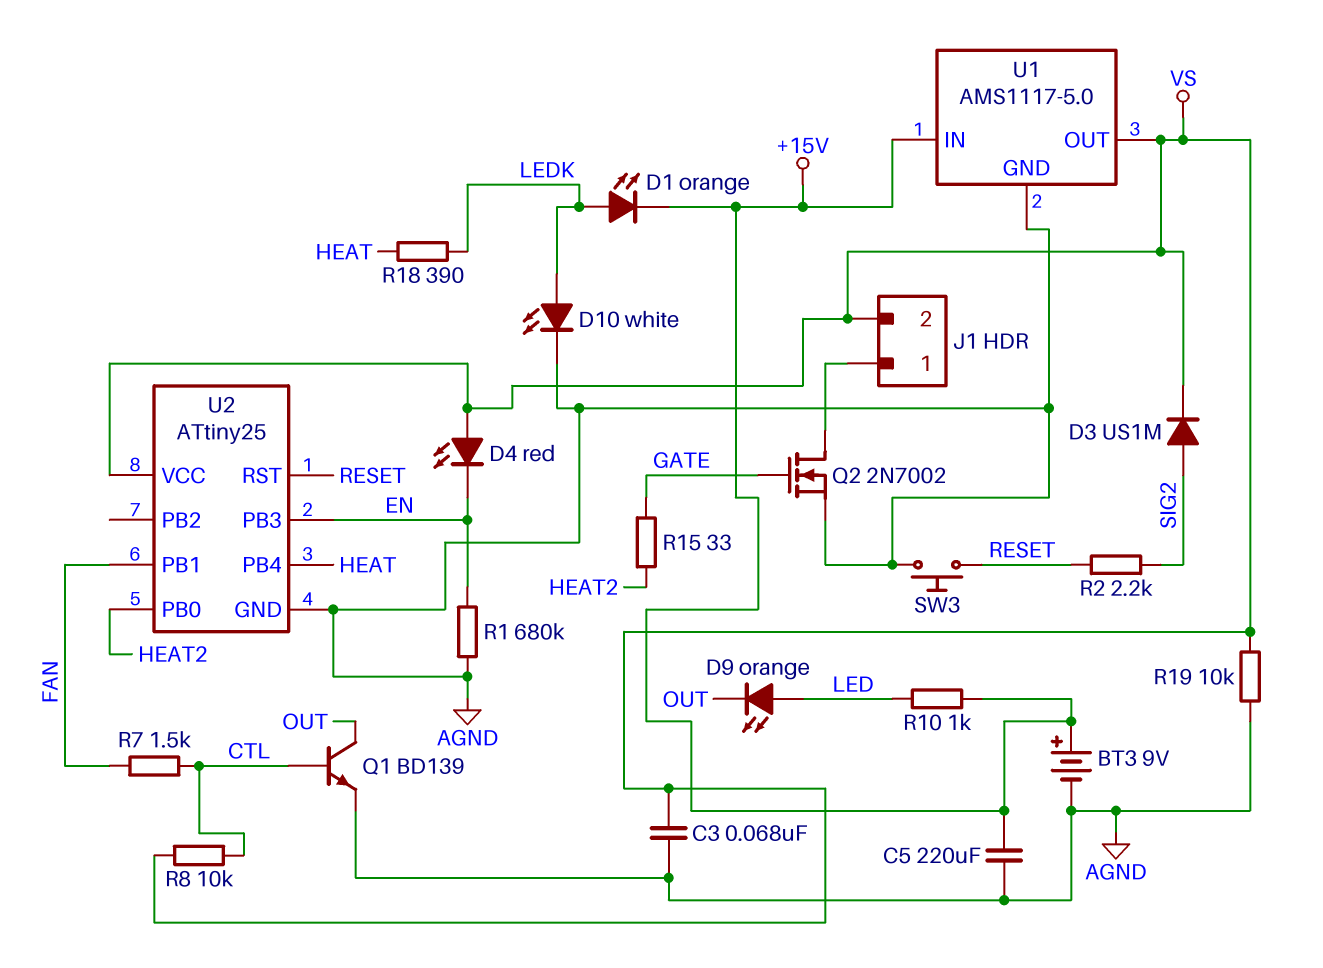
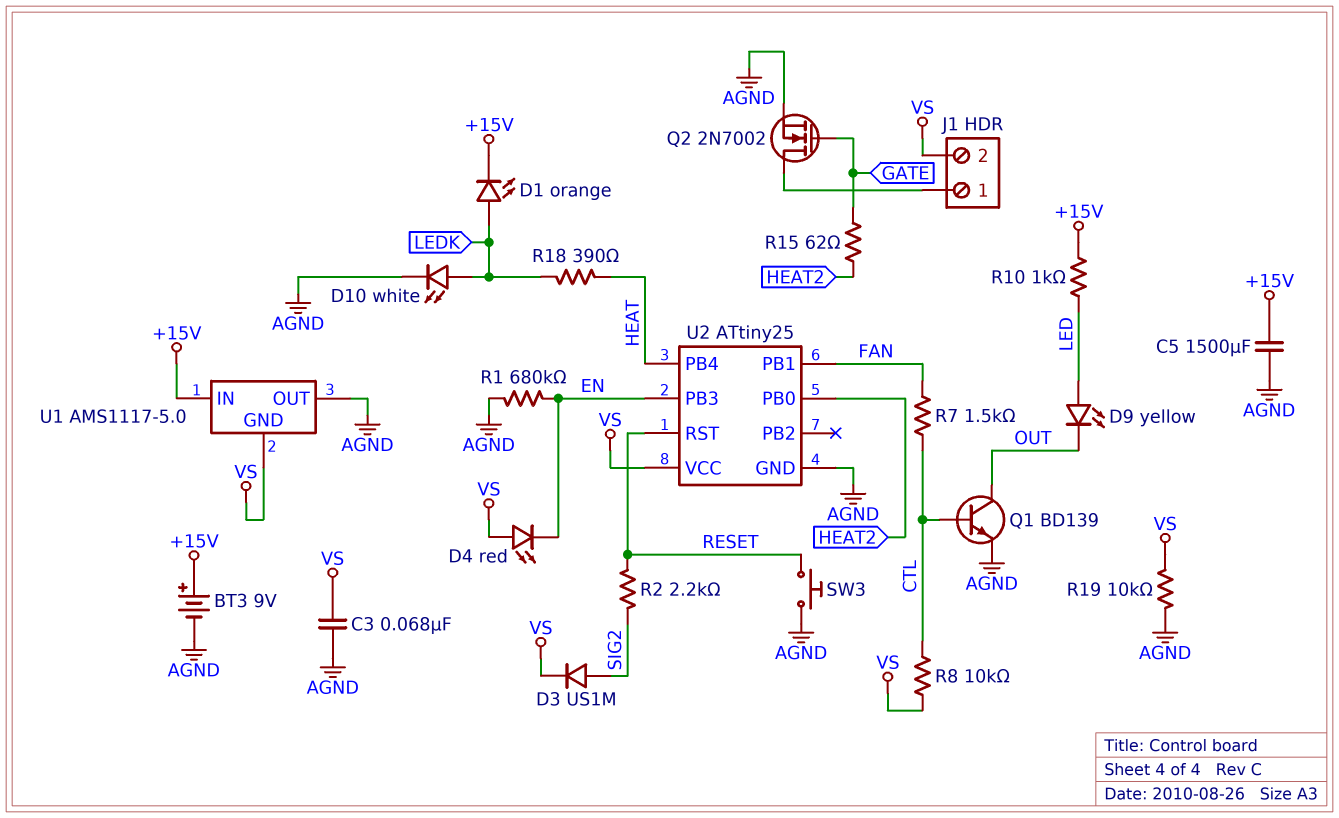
C5: 220uF (+15V, AGND) -> 1500uF (+15V, AGND)
D9: LED orange (A LED, K OUT) -> LED yellow (A LED, K OUT)
R15: 33 (GATE, HEAT2) -> 62 (GATE, HEAT2)
U1 pin GND: AGND -> VS
U1 pin OUT: VS -> AGND

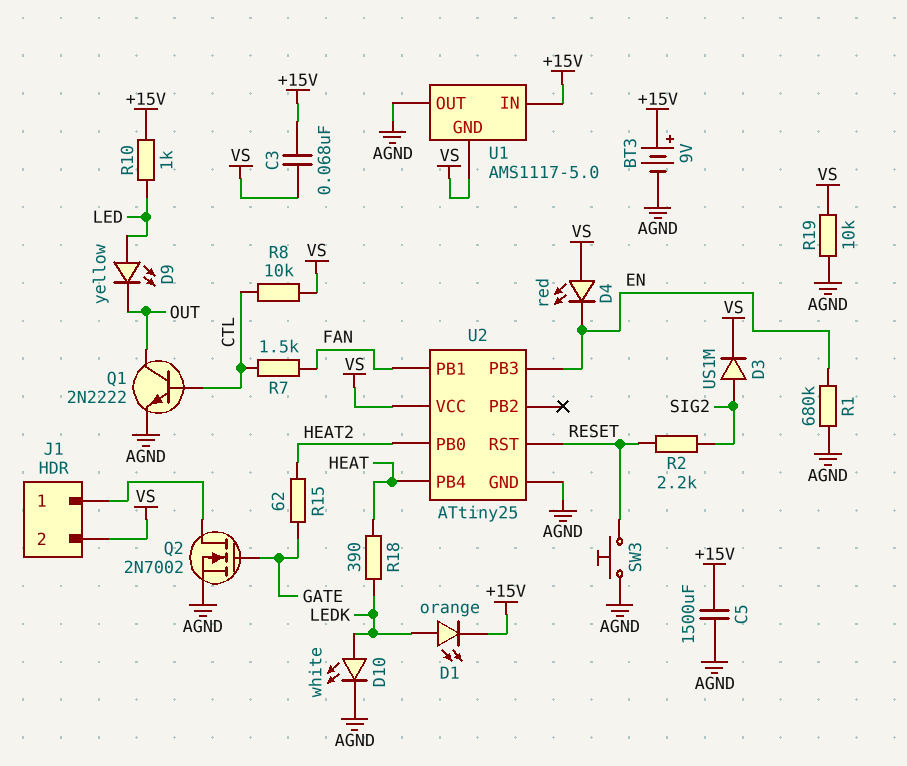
C3: 68nF (AGND, VS) -> 68nF (+15V, VS)
Q1: NPN BD139 (B CTL, C OUT, E AGND) -> NPN 2N2222 (B CTL, C OUT, E AGND)

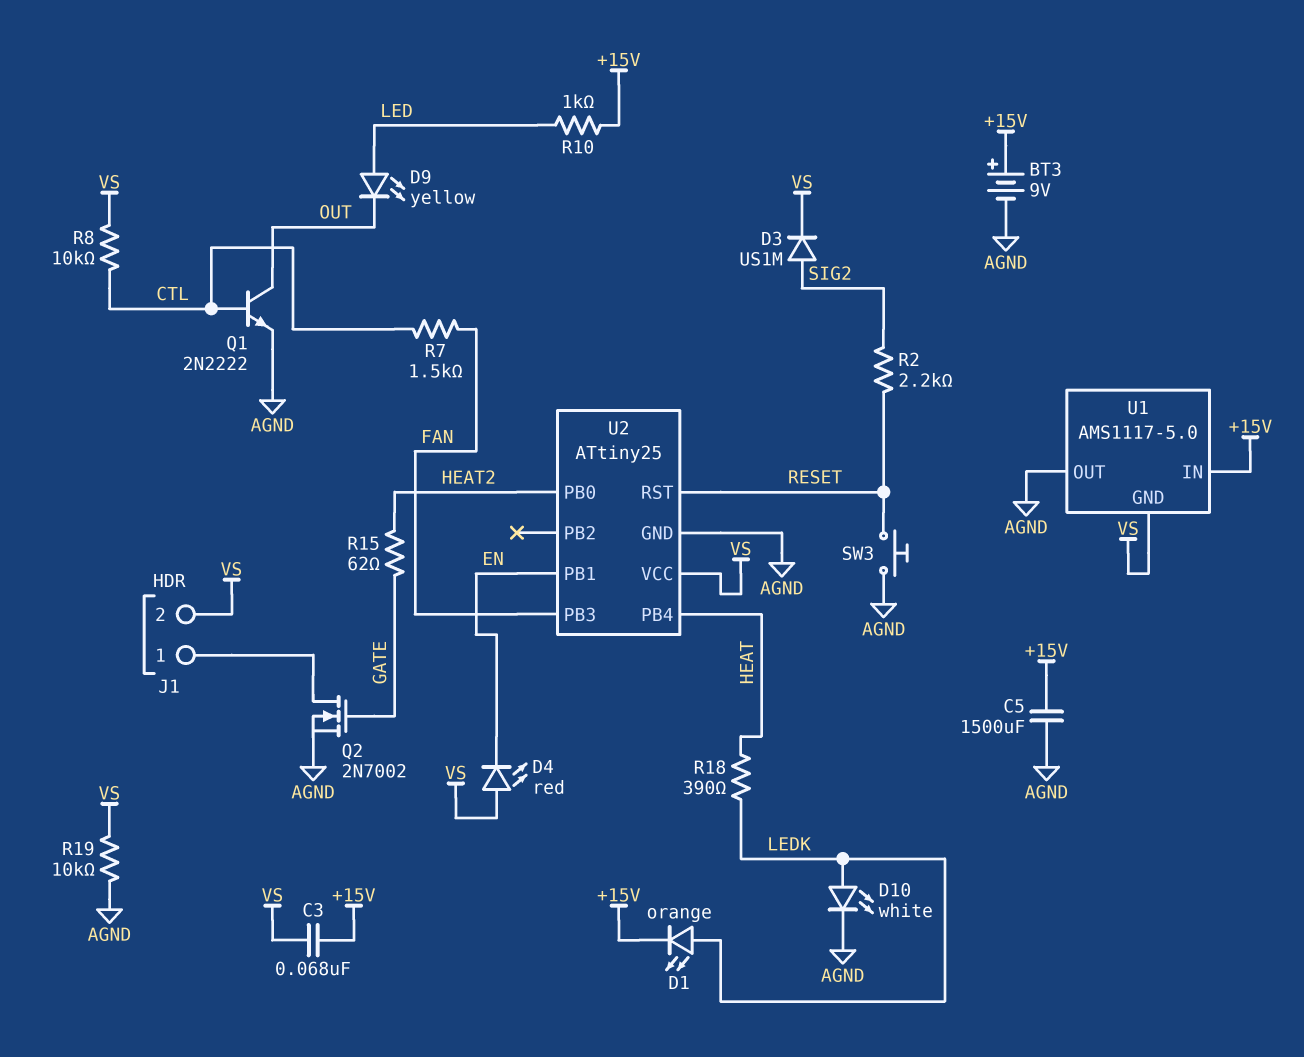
R1: 680k (AGND, EN) -> none
U2 pin PB1: FAN -> EN
U2 pin PB3: EN -> FAN

